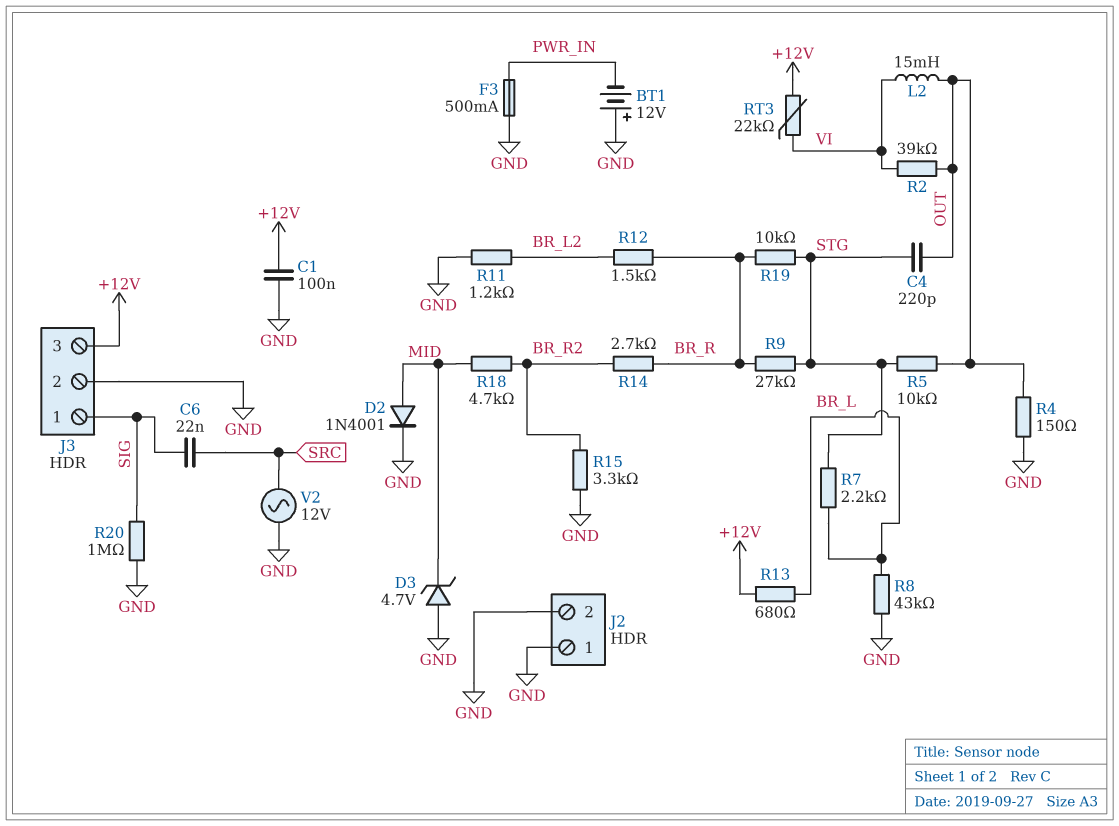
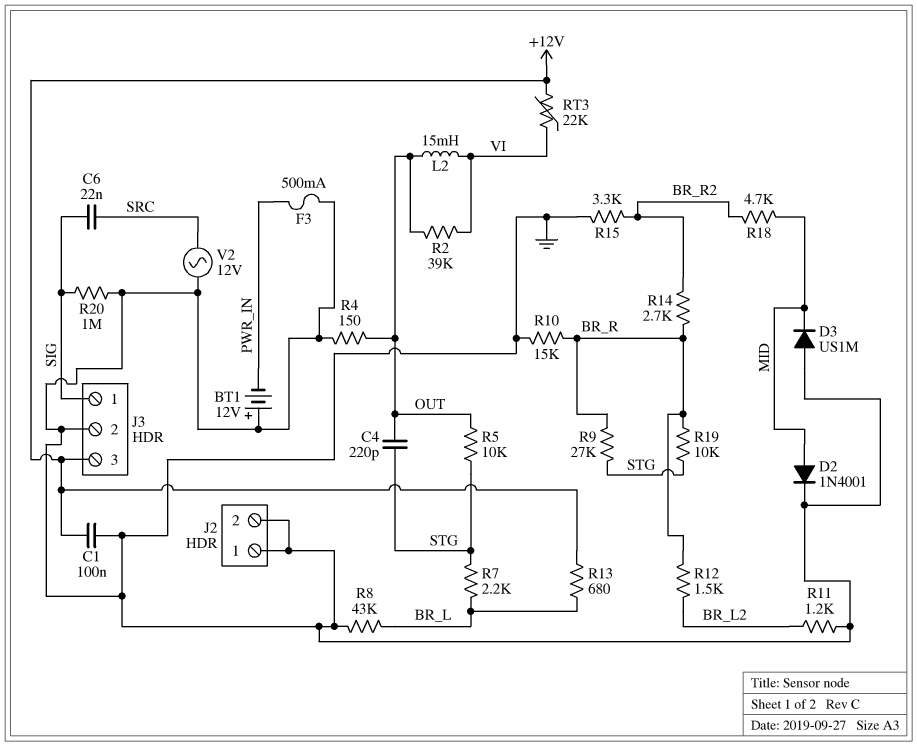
D3: zener 4.7V (A GND, K MID) -> diode US1M (A GND, K MID)
R10: none -> 15k (BR_R, GND)

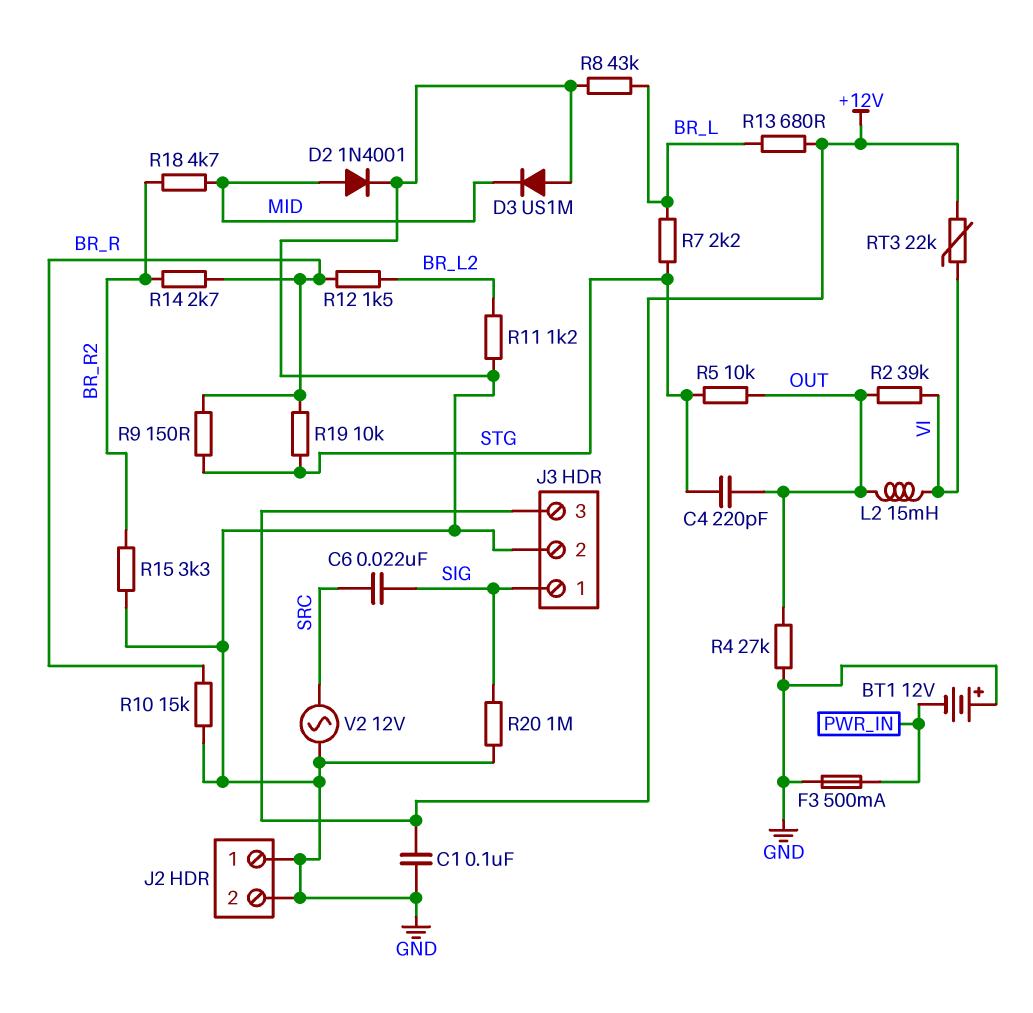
R4: 150 (GND, OUT) -> 27k (GND, OUT)
R9: 27k (BR_R, STG) -> 150 (BR_R, STG)

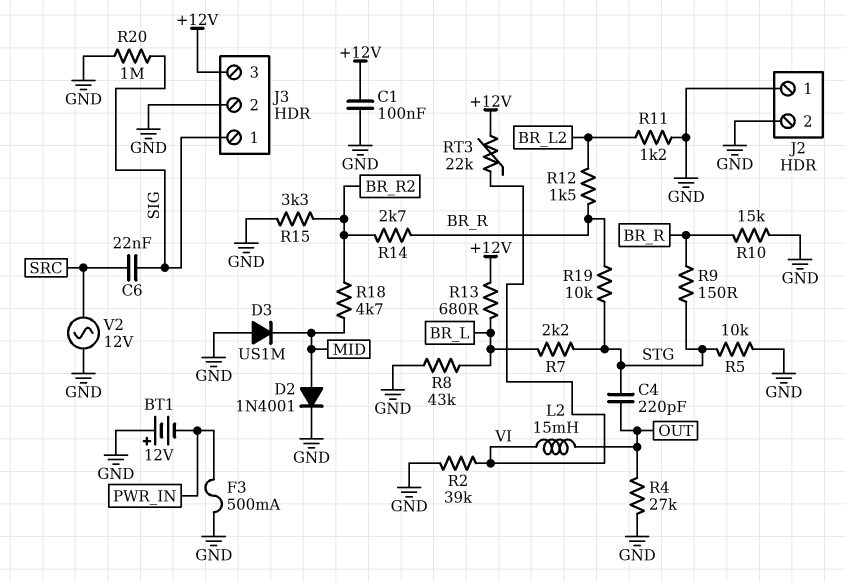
R2: 39k (OUT, VI) -> 39k (GND, VI)
R5: 10k (OUT, STG) -> 10k (GND, STG)

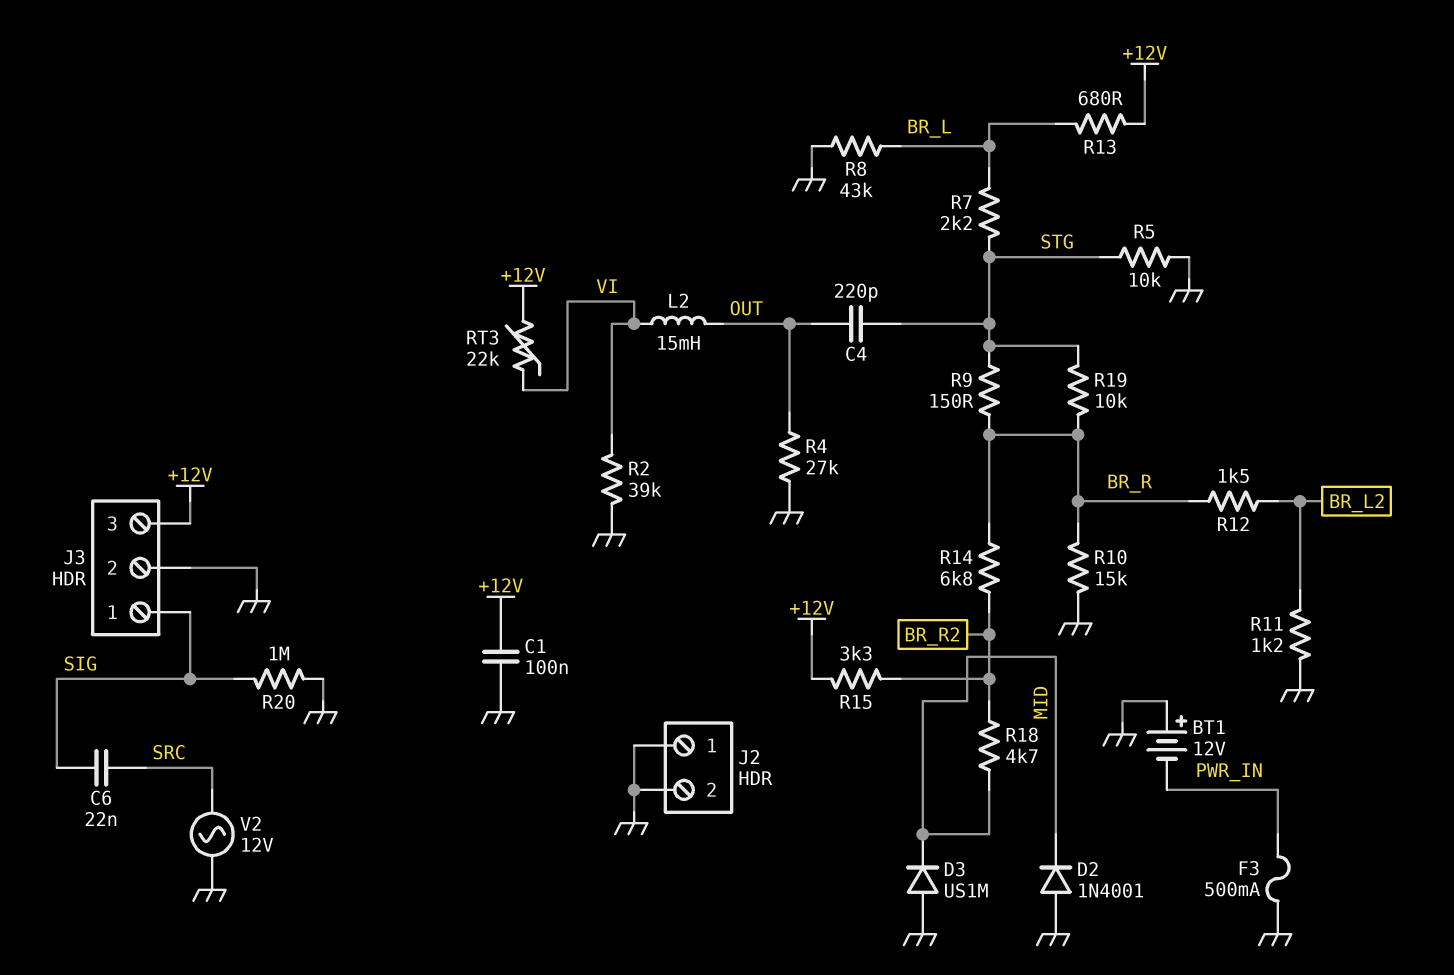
D2: diode 1N4001 (A MID, K GND) -> diode 1N4001 (A GND, K MID)
R14: 2.7k (BR_R, BR_R2) -> 6.8k (BR_R, BR_R2)
R15: 3.3k (BR_R2, GND) -> 3.3k (+12V, BR_R2)

